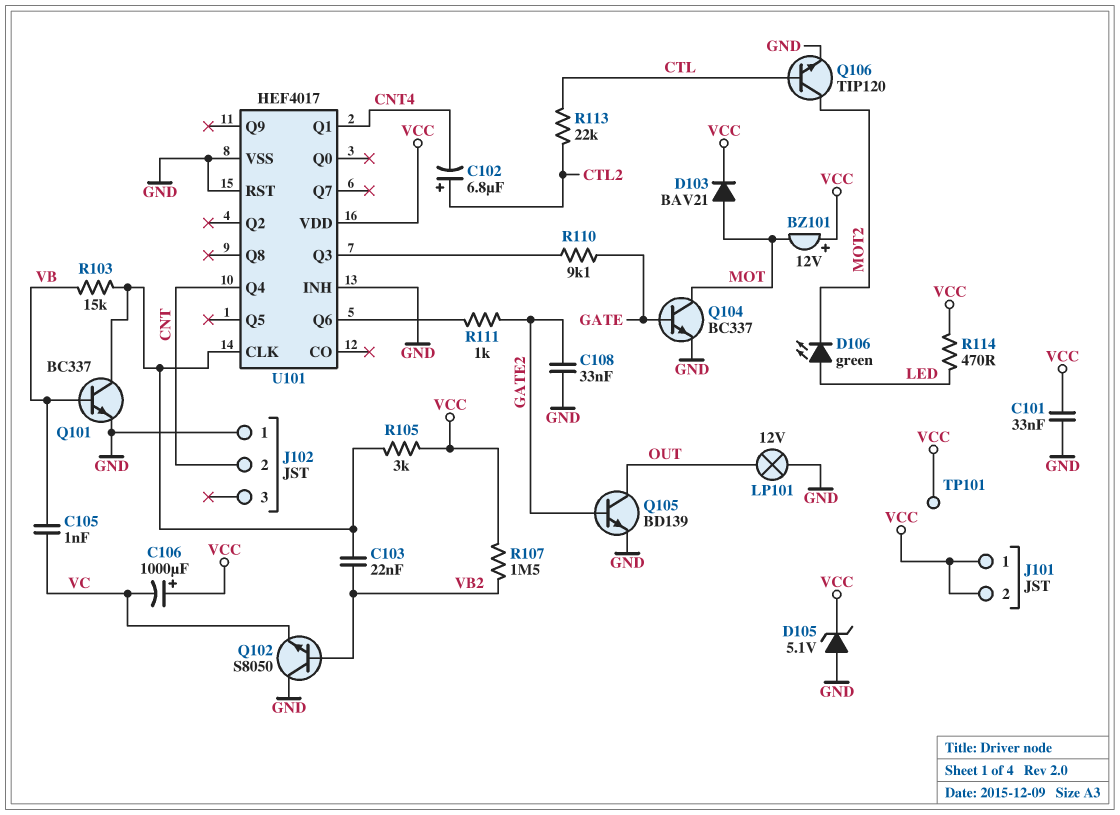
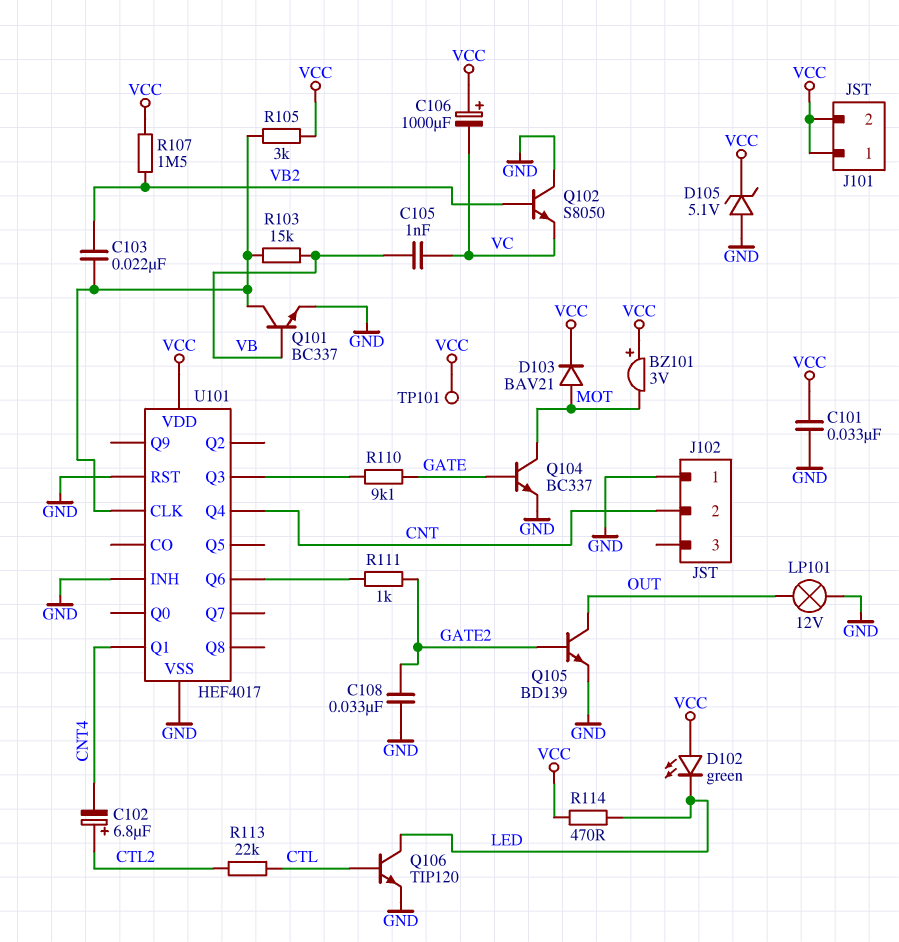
BZ101: buzzer 12V (plus VCC, minus MOT) -> buzzer 3V (plus VCC, minus MOT)
D102: none -> LED green (A VCC, K LED)
D106: LED green (A LED, K MOT2) -> none
Q106: NPN TIP120 (B CTL, C MOT2, E GND) -> NPN TIP120 (B CTL, C LED, E GND)

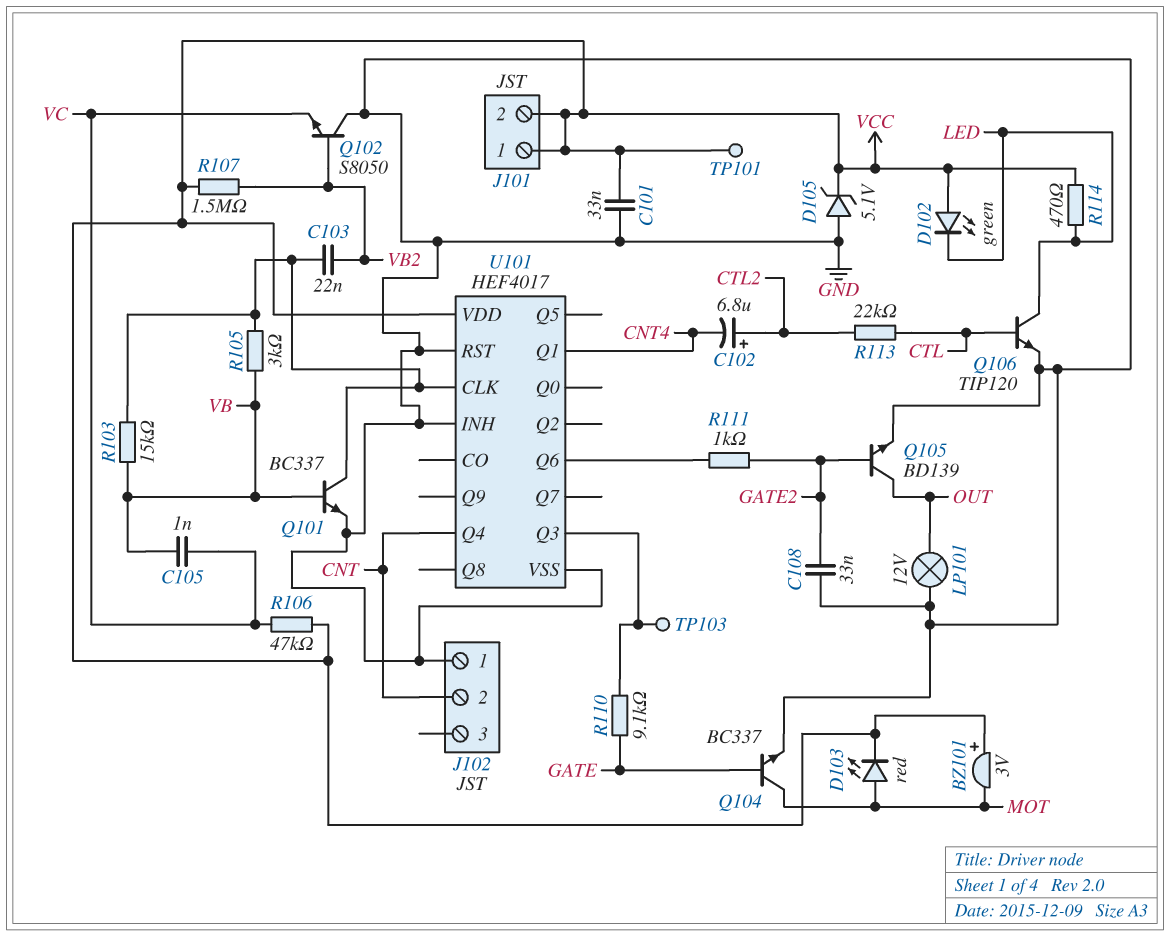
C106: 1000uF (plus VCC, minus VC) -> none
D103: diode BAV21 (A MOT, K VCC) -> LED red (A MOT, K VCC)
R105: 3k (U101/CLK, VCC) -> 3k (U101/CLK, VB)
R106: none -> 47k (VC, VCC)
TP103: none -> test point (U101/Q3)

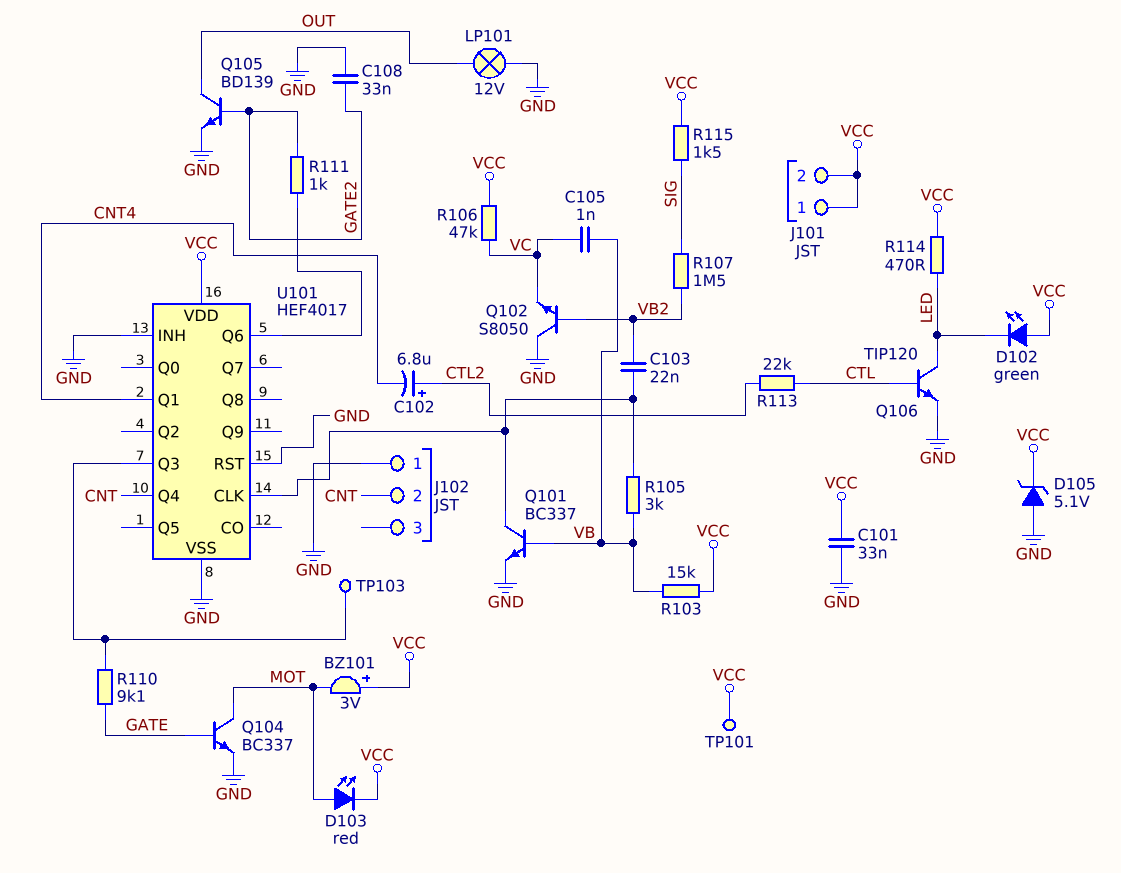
R103: 15k (U101/CLK, VB) -> 15k (VB, VCC)
R107: 1.5M (VB2, VCC) -> 1.5M (SIG, VB2)
R115: none -> 1.5k (SIG, VCC)

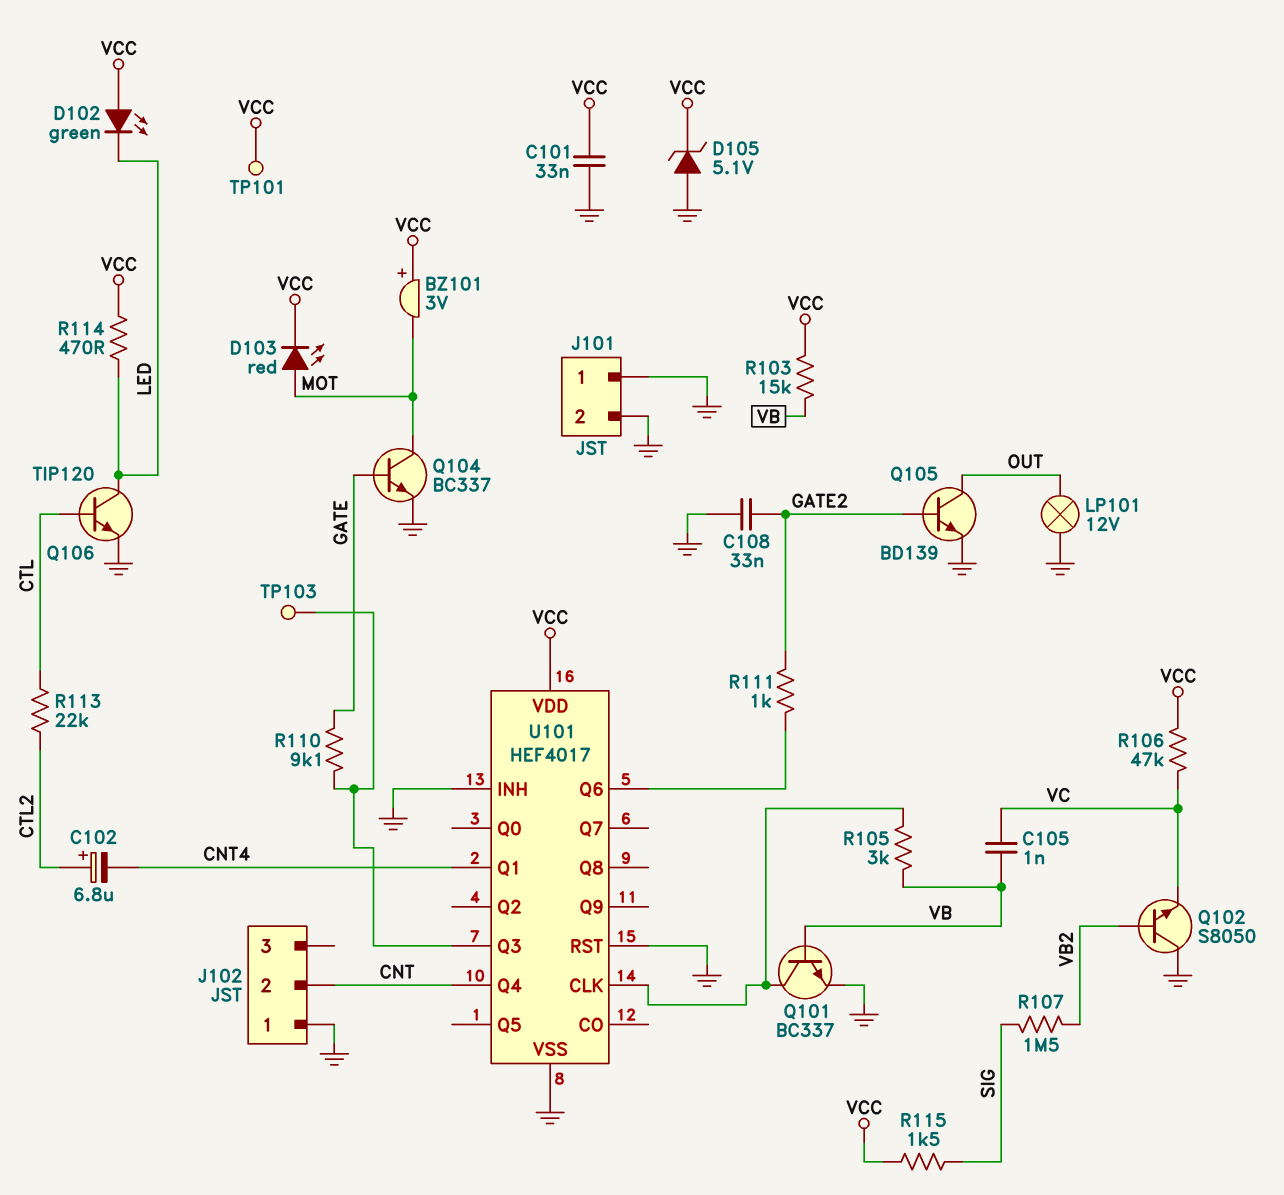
C103: 22nF (U101/CLK, VB2) -> none
J101 pin 1: VCC -> GND
J101 pin 2: VCC -> GND

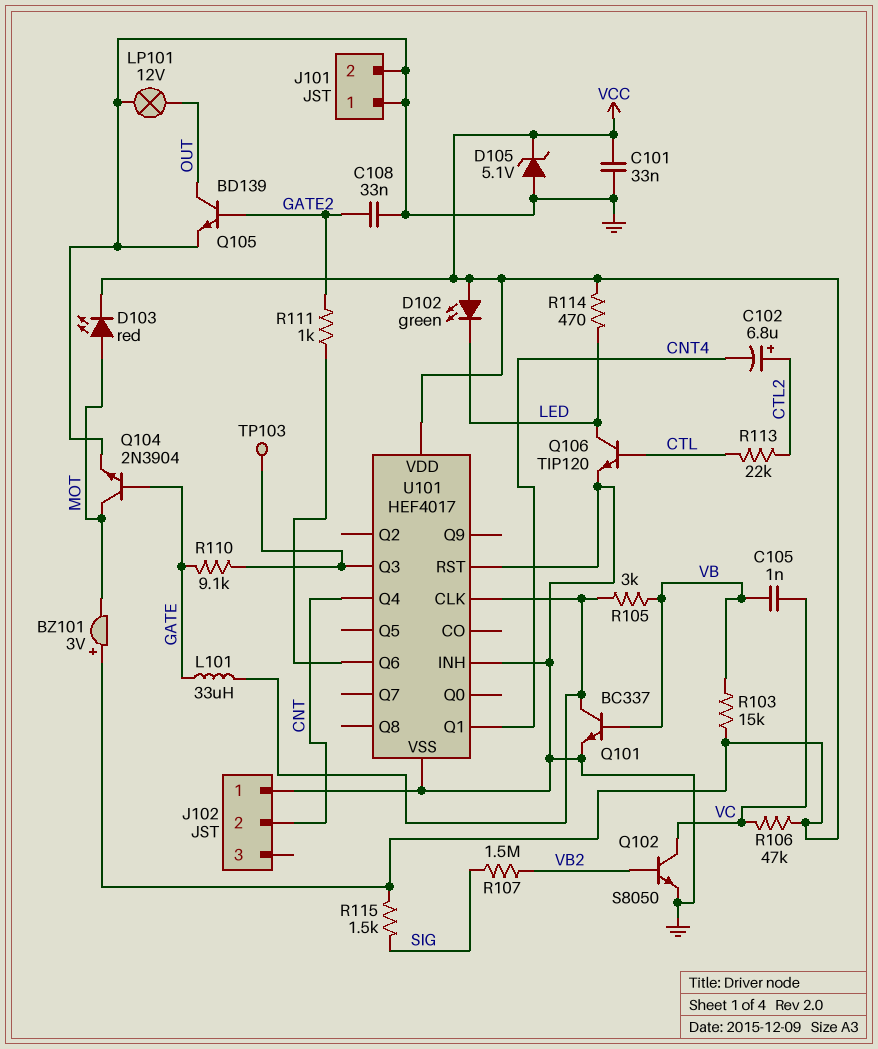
L101: none -> 33uH (GATE, U101/CLK)
Q102: NPN S8050 (B VB2, C GND, E VC) -> NPN S8050 (B VB2, C VC, E GND)
Q104: NPN BC337 (B GATE, C MOT, E GND) -> NPN 2N3904 (B GATE, C MOT, E GND)
TP101: test point (VCC) -> none

